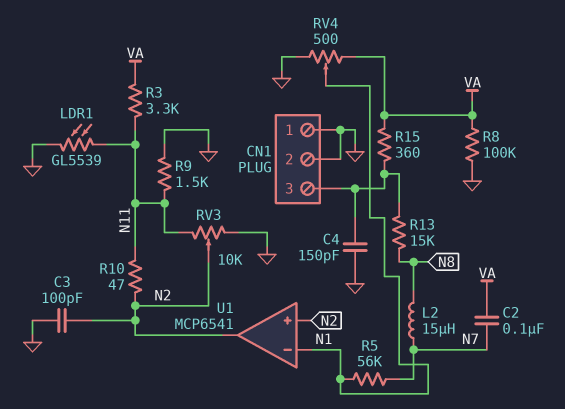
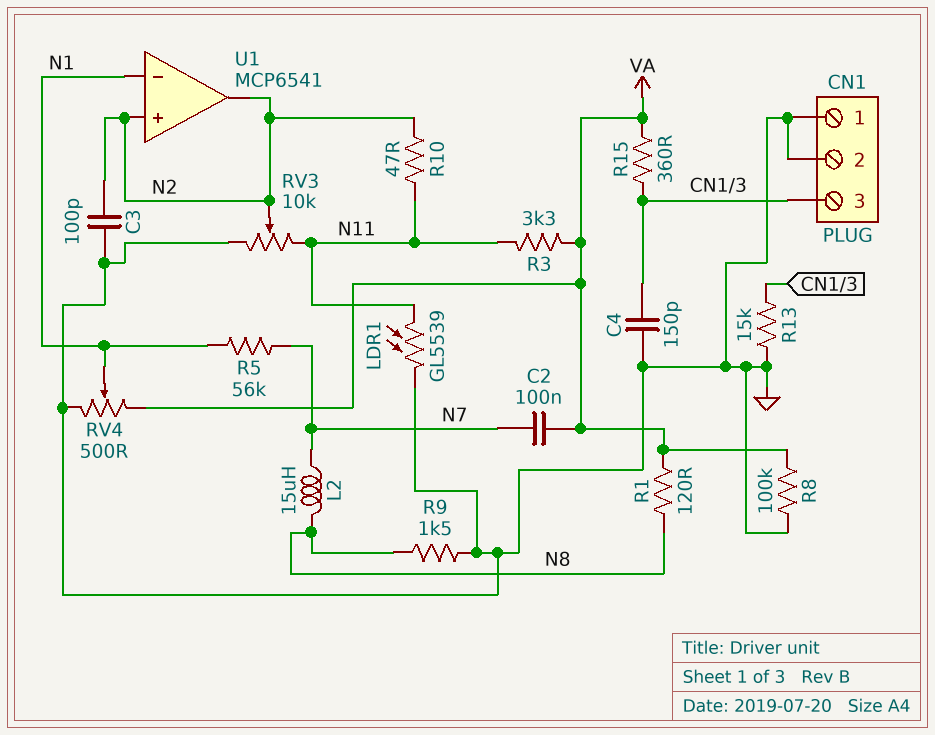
R1: none -> 120 (N8, VA)
R9: 1.5k (GND, N11) -> 1.5k (GND, N8)
R13: 15k (CN1/3, N8) -> 15k (CN1/3, GND)

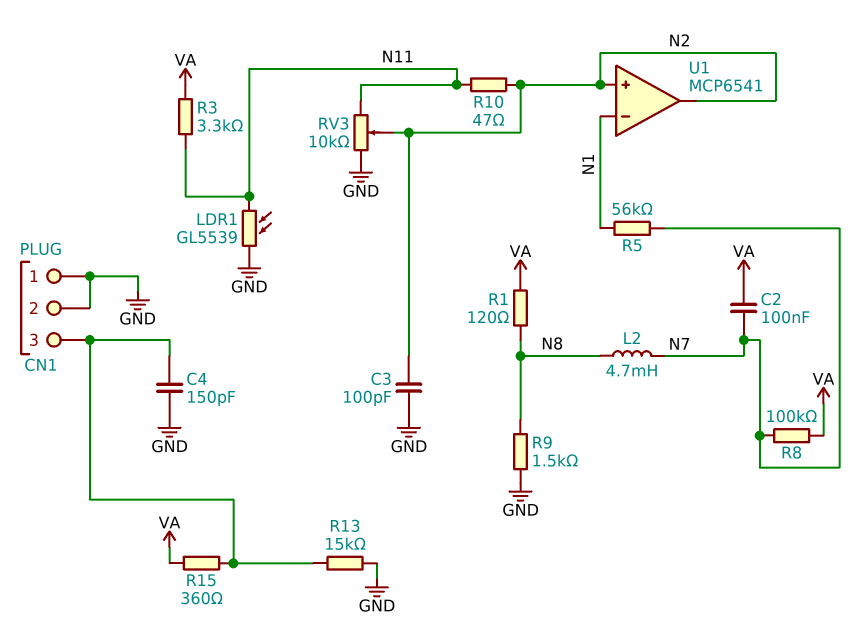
L2: 15uH (N7, N8) -> 4.7mH (N7, N8)
R8: 100k (GND, VA) -> 100k (N7, VA)
RV4: 500 (GND, VA, wiper N1) -> none

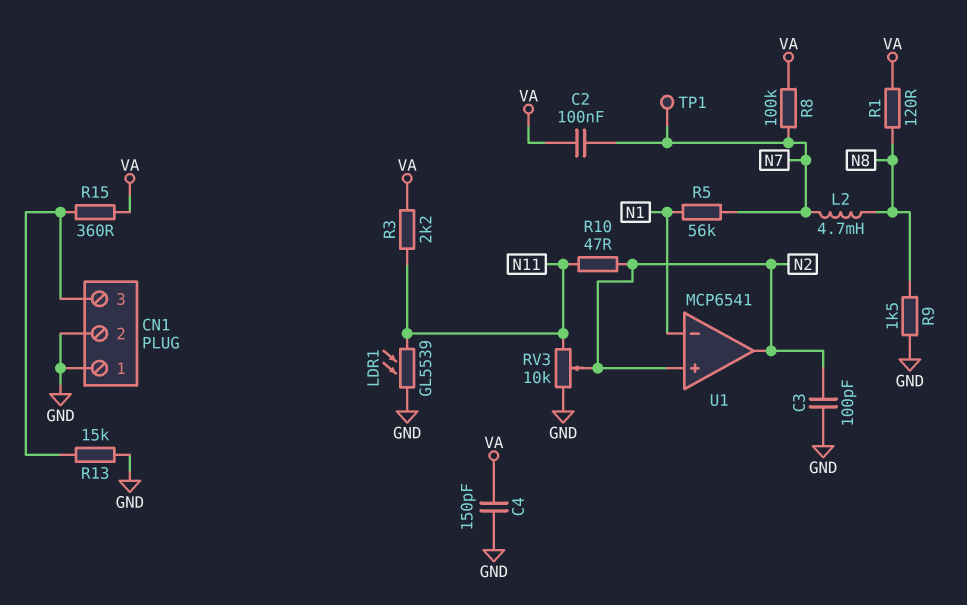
C4: 150pF (CN1/3, GND) -> 150pF (GND, VA)
R3: 3.3k (N11, VA) -> 2.2k (N11, VA)
TP1: none -> test point (N7)

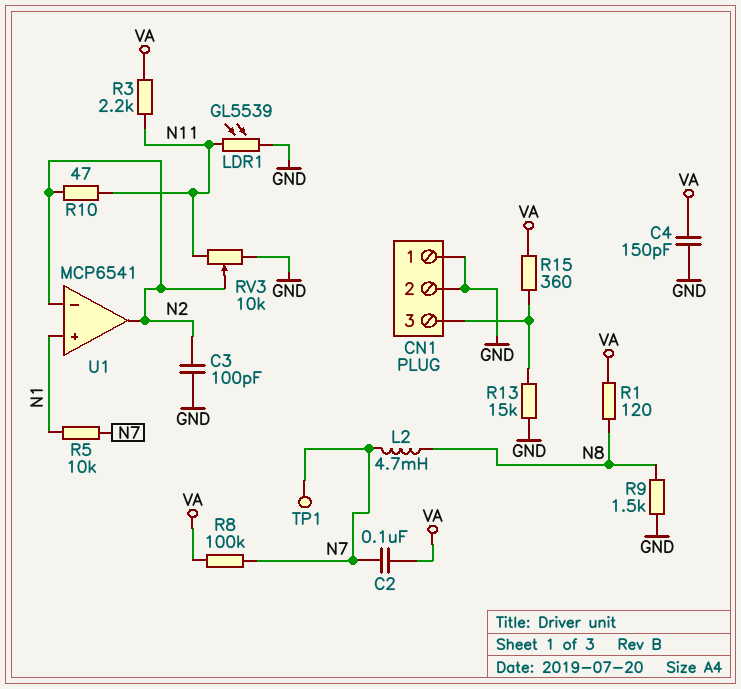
R5: 56k (N1, N7) -> 10k (N1, N7)
U1 pin in+: N2 -> N1
U1 pin in-: N1 -> N2

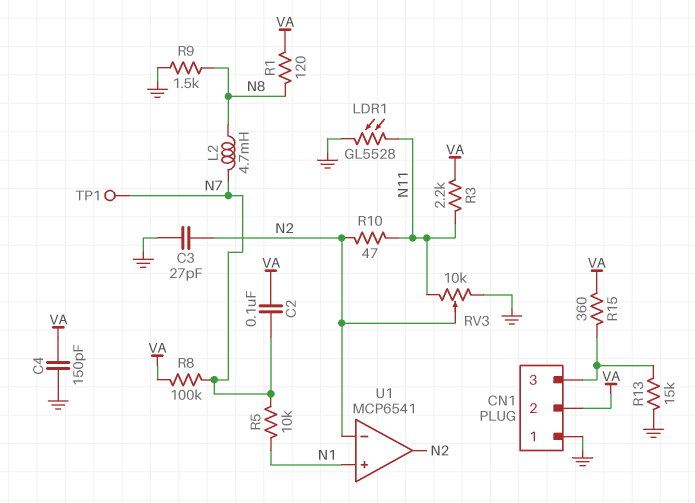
C3: 100pF (GND, N2) -> 27pF (GND, N2)
CN1 pin 2: GND -> VA
LDR1: GL5539 (GND, N11) -> GL5528 (GND, N11)

